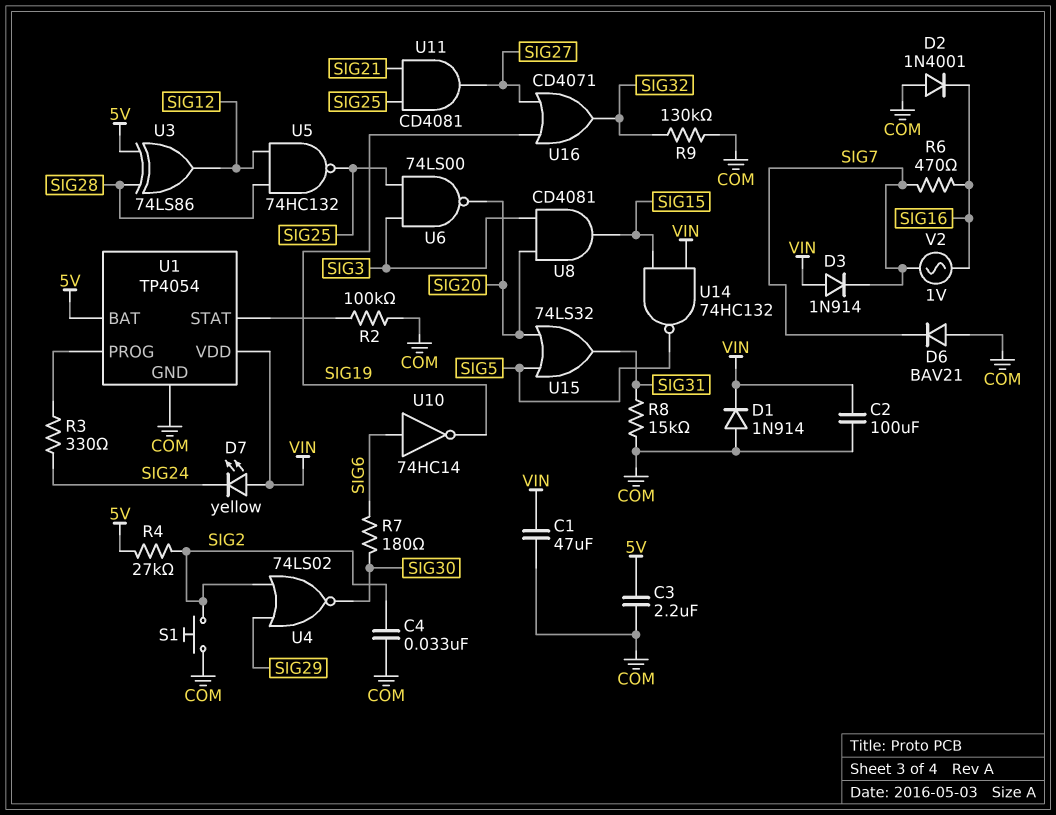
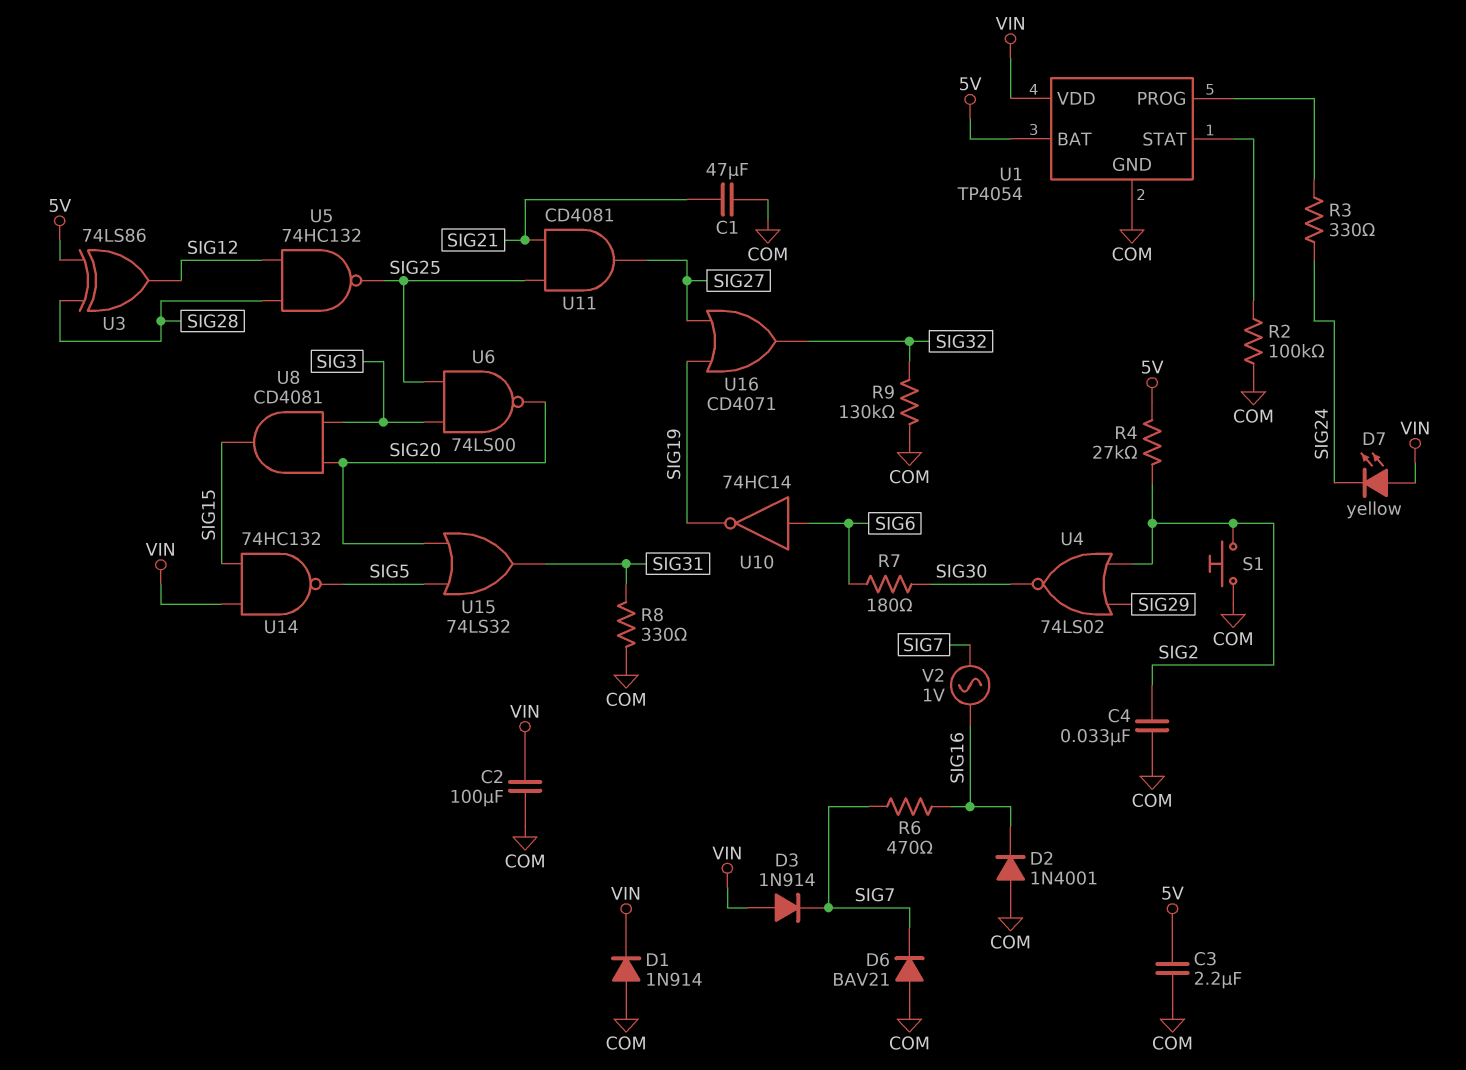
C1: 47uF (COM, VIN) -> 47uF (COM, SIG21)
R8: 15k (COM, SIG31) -> 330 (COM, SIG31)

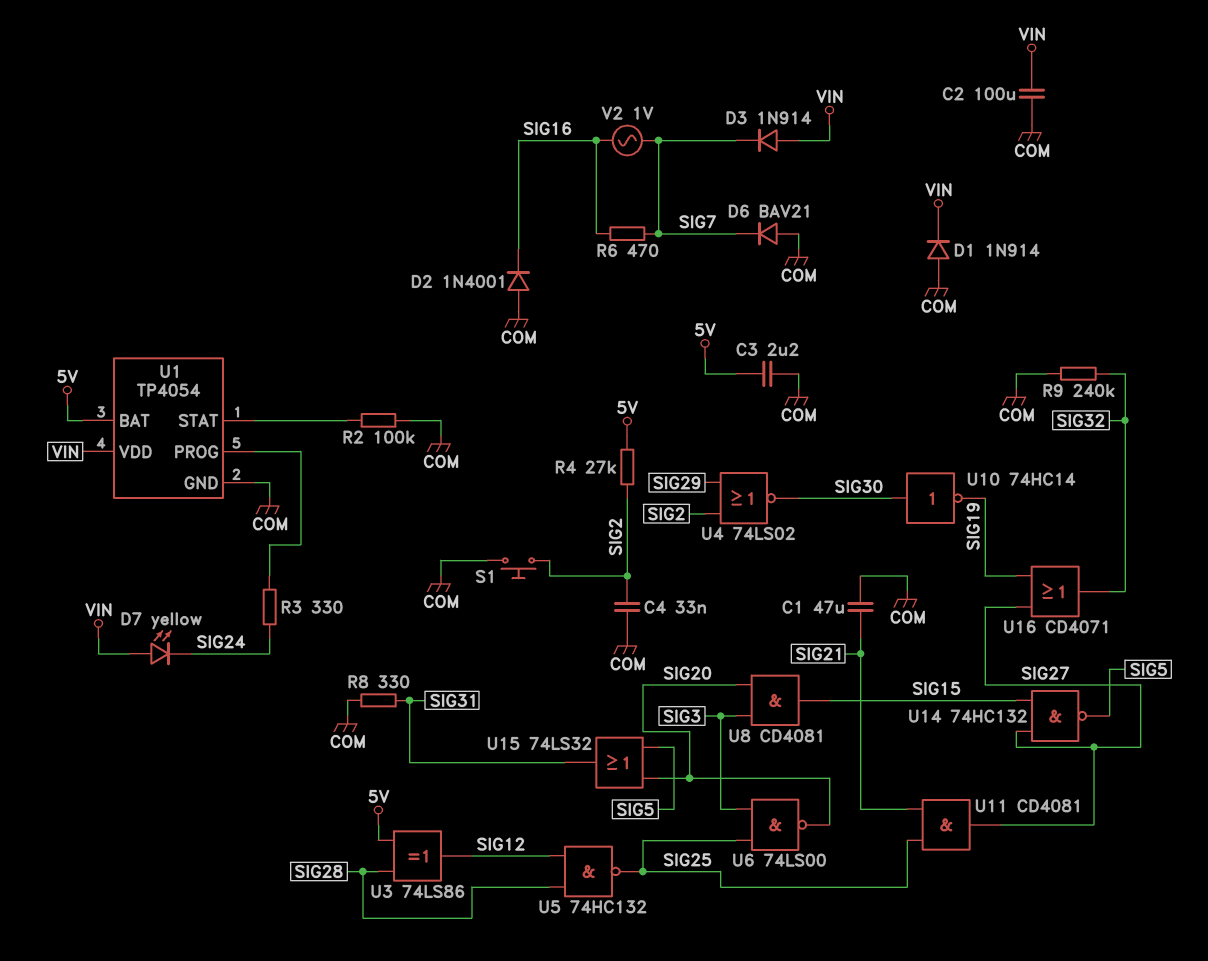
R7: 180 (SIG6, SIG30) -> none
R9: 130k (COM, SIG32) -> 240k (COM, SIG32)
U10: NOT 74HC14 (in SIG6, out SIG19) -> NOT 74HC14 (in SIG30, out SIG19)
U14: NAND 74HC132 (in SIG15, in VIN, out SIG5) -> NAND 74HC132 (in SIG15, in SIG27, out SIG5)

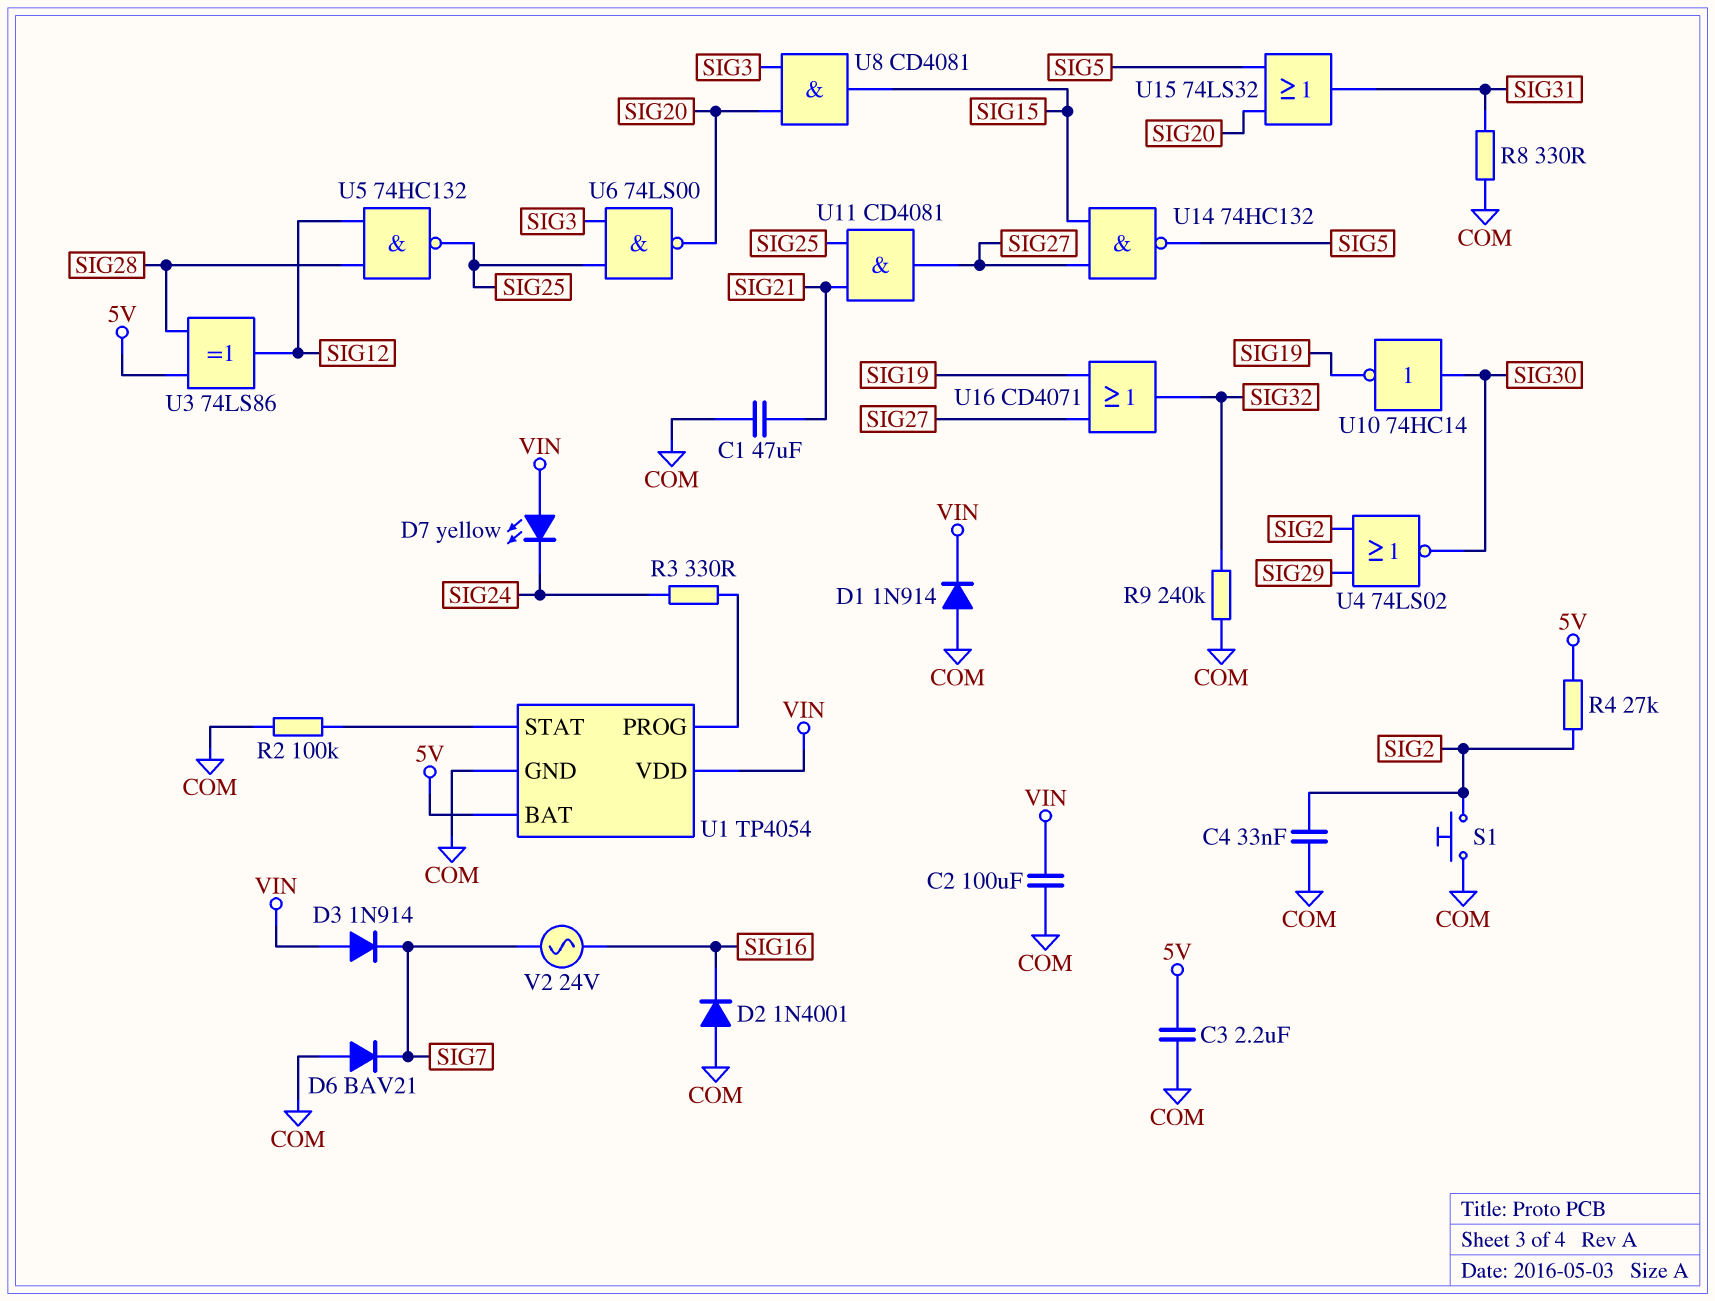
R6: 470 (SIG7, SIG16) -> none
V2: AC 1V (SIG7, SIG16) -> AC 24V (SIG7, SIG16)

